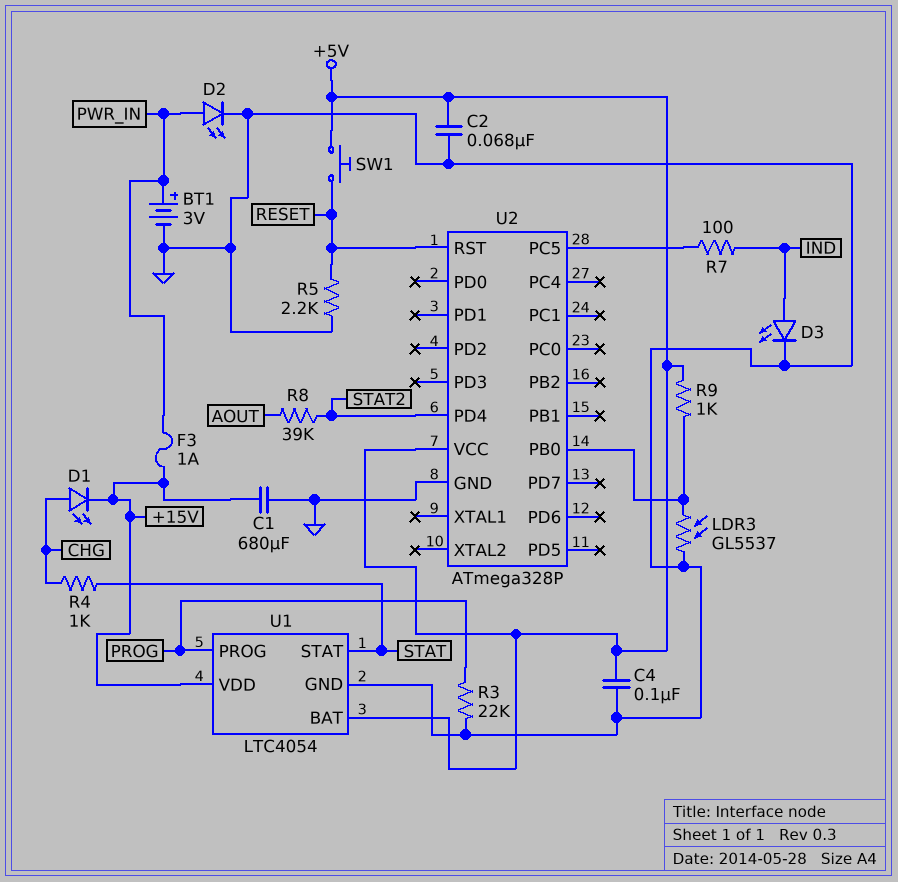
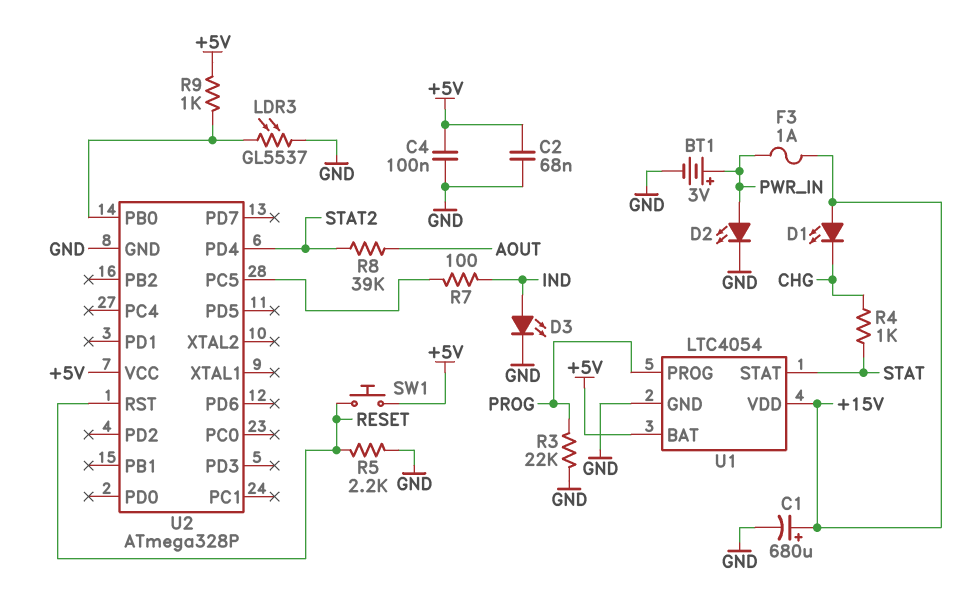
C1: 680uF (+15V, GND) -> 680uF (plus +15V, minus GND)
D1: LED (A CHG, K +15V) -> LED (A +15V, K CHG)

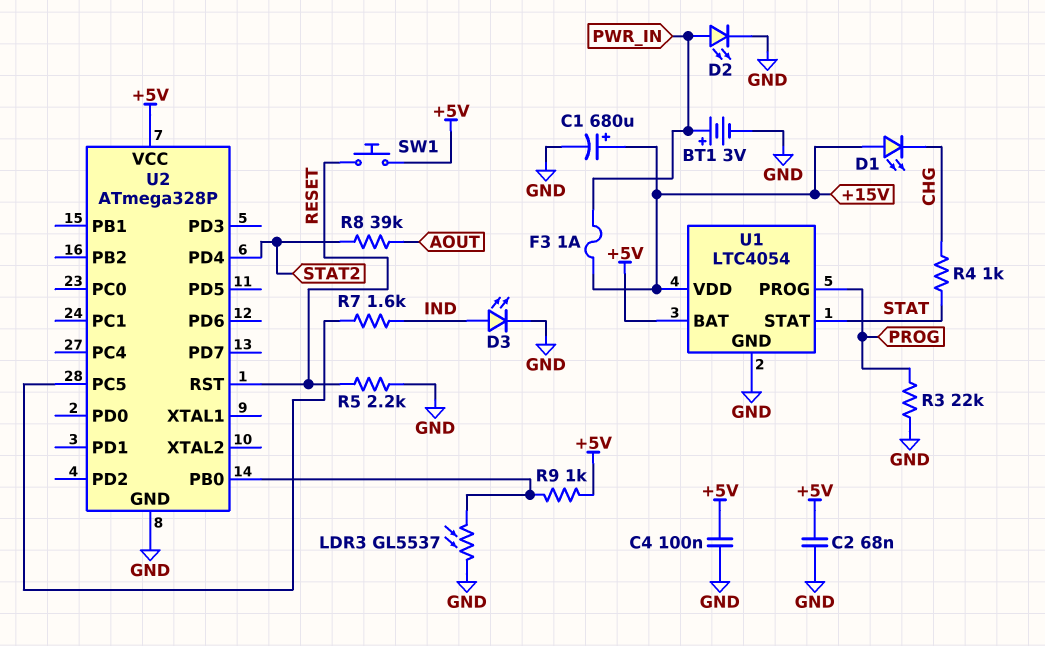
R7: 100 (IND, U2/PC5) -> 1.6k (IND, U2/PC5)

